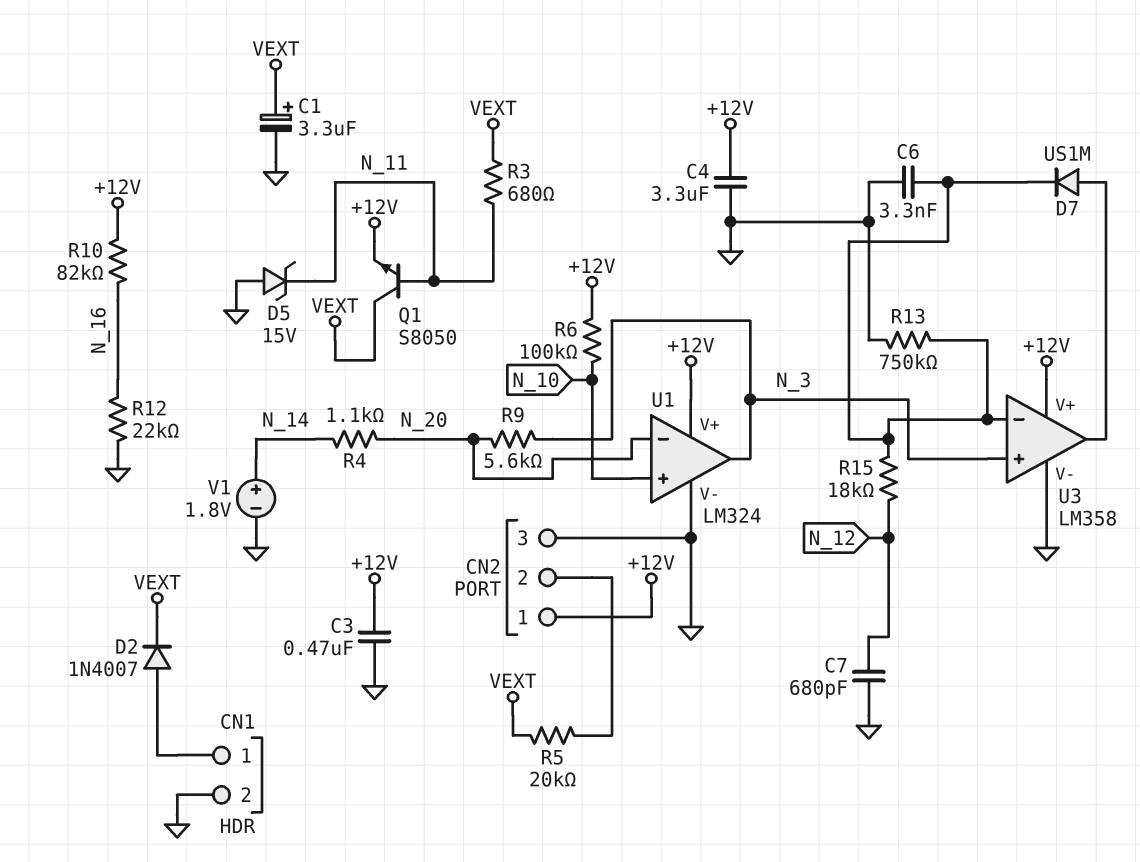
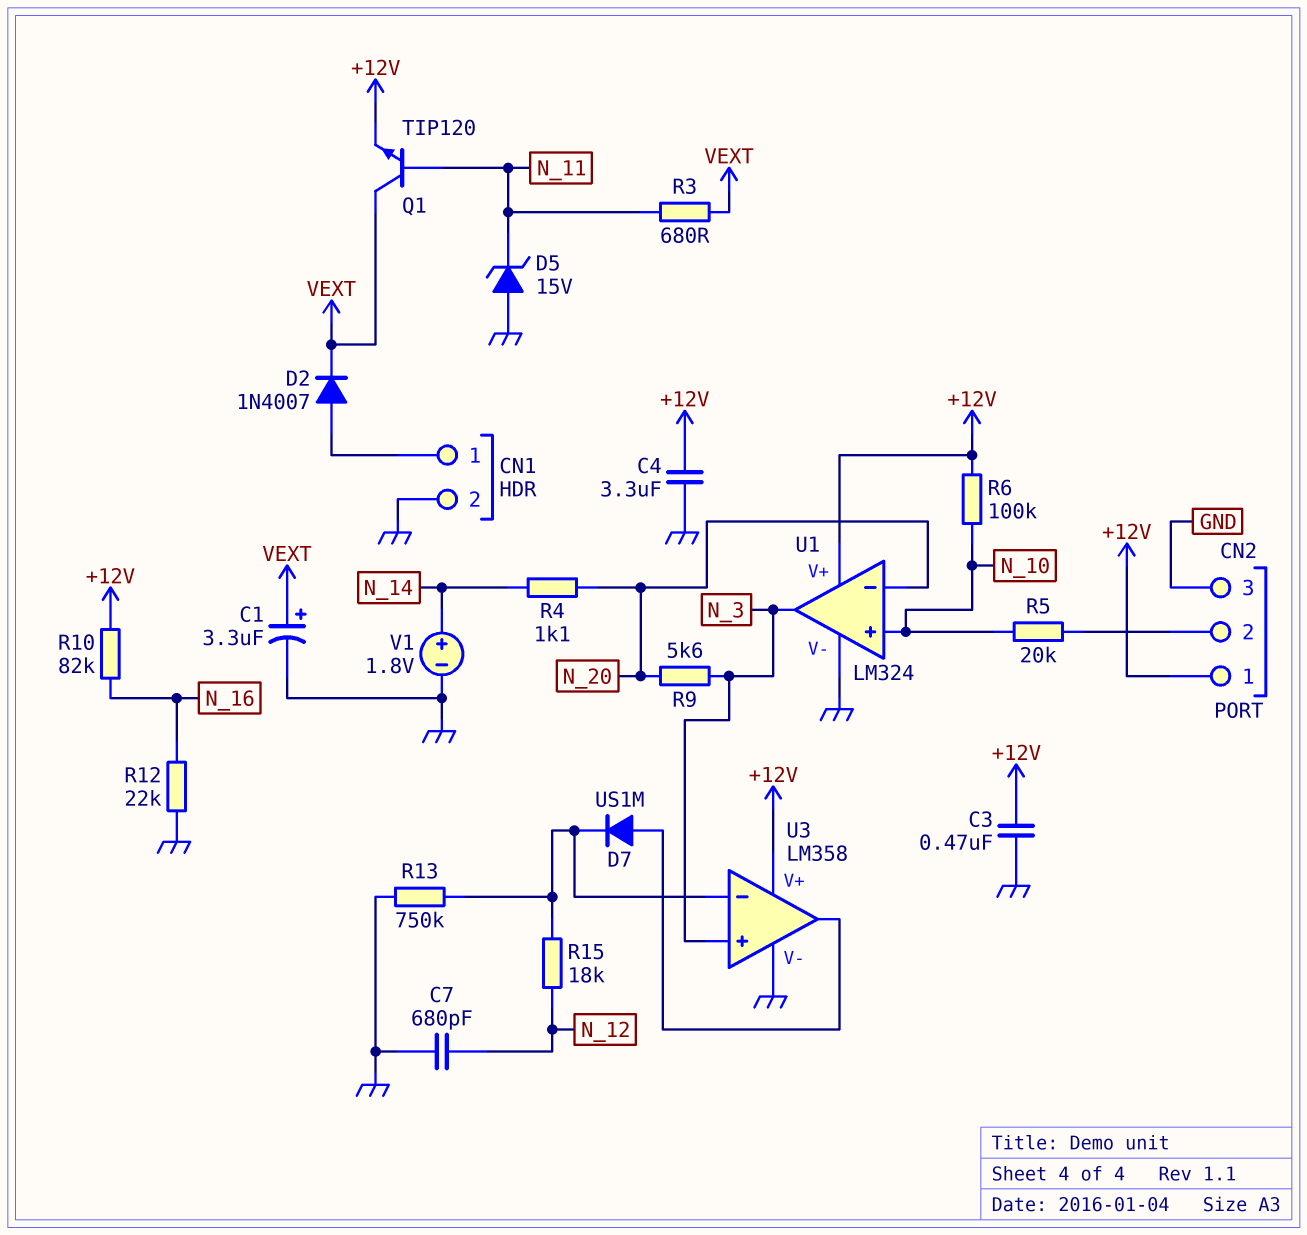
C6: 3.3nF (GND, U3/in-) -> none
Q1: NPN S8050 (B N_11, C VEXT, E +12V) -> NPN TIP120 (B N_11, C VEXT, E +12V)
R5: 20k (CN2/2, VEXT) -> 20k (CN2/2, N_10)

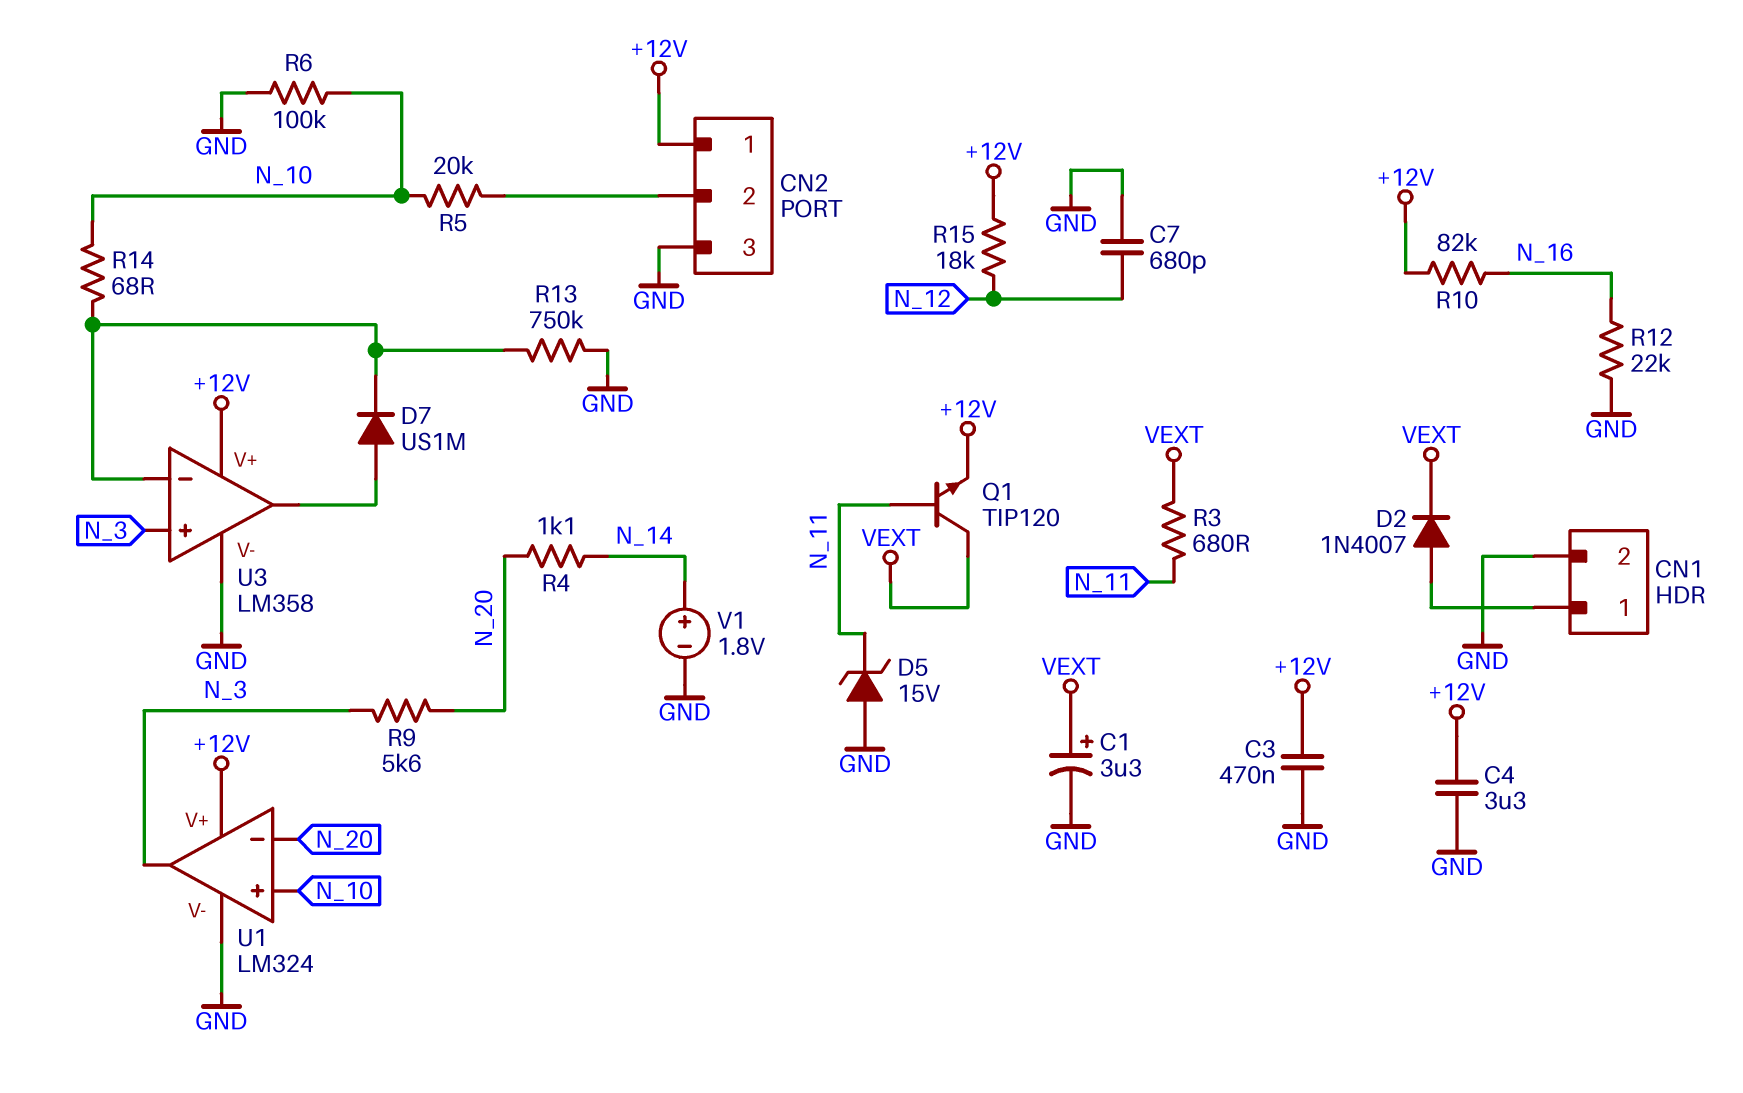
R6: 100k (+12V, N_10) -> 100k (GND, N_10)
R14: none -> 68 (N_10, U3/in-)
R15: 18k (N_12, U3/in-) -> 18k (+12V, N_12)

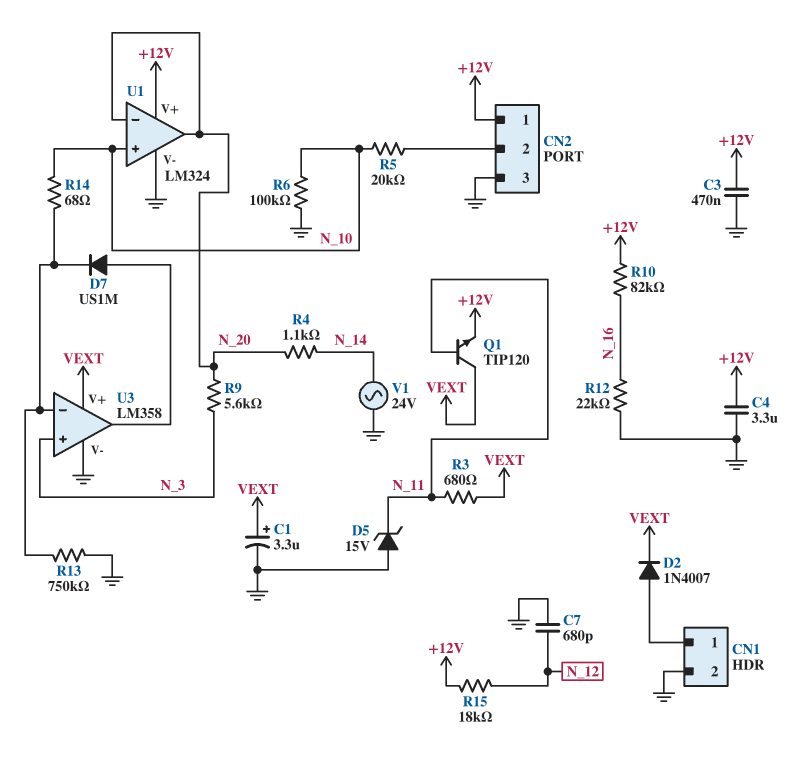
U1 pin out: N_3 -> N_20
U3 pin V+: +12V -> VEXT
V1: 1.8V (plus N_14, minus GND) -> AC 24V (GND, N_14)

